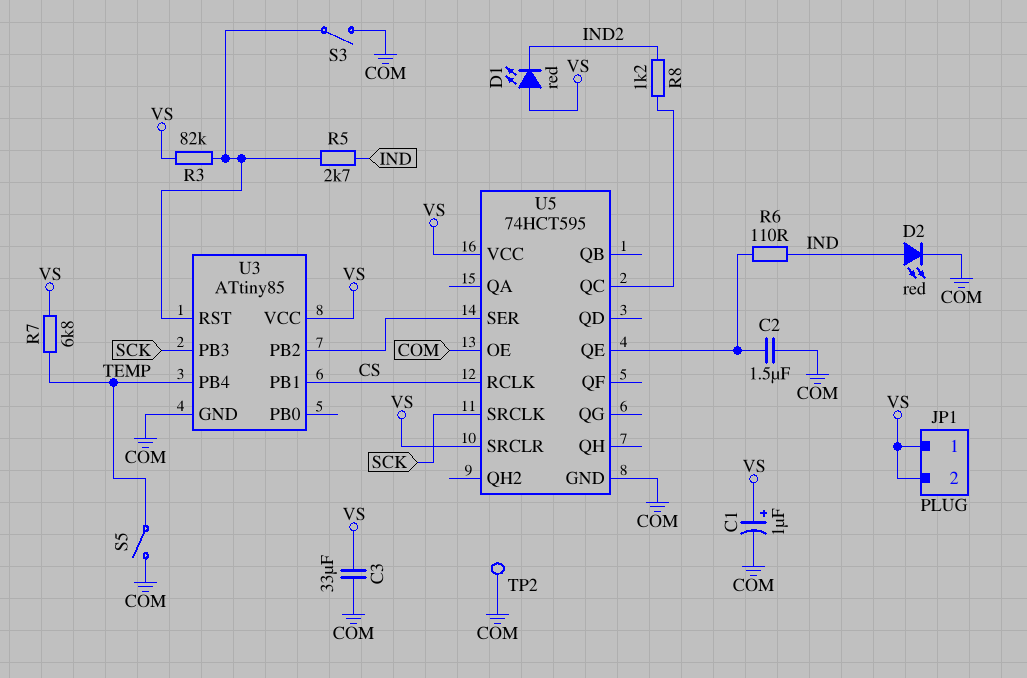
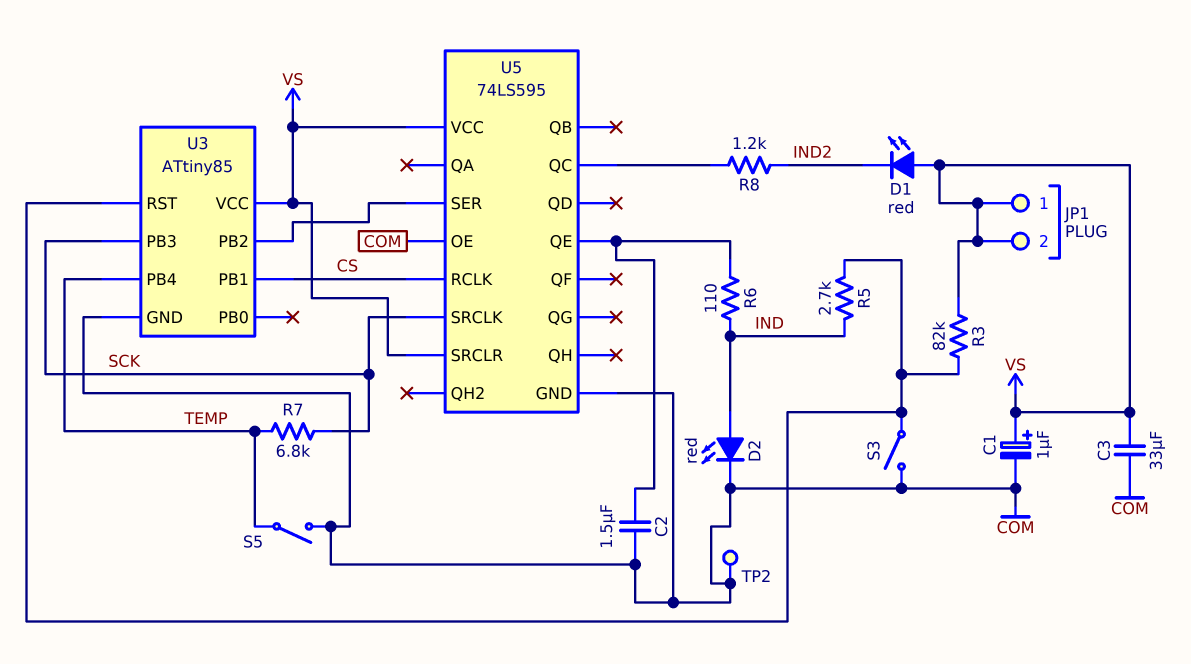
R7: 6.8k (TEMP, VS) -> 6.8k (SCK, TEMP)
U5: 74HCT595 -> 74LS595

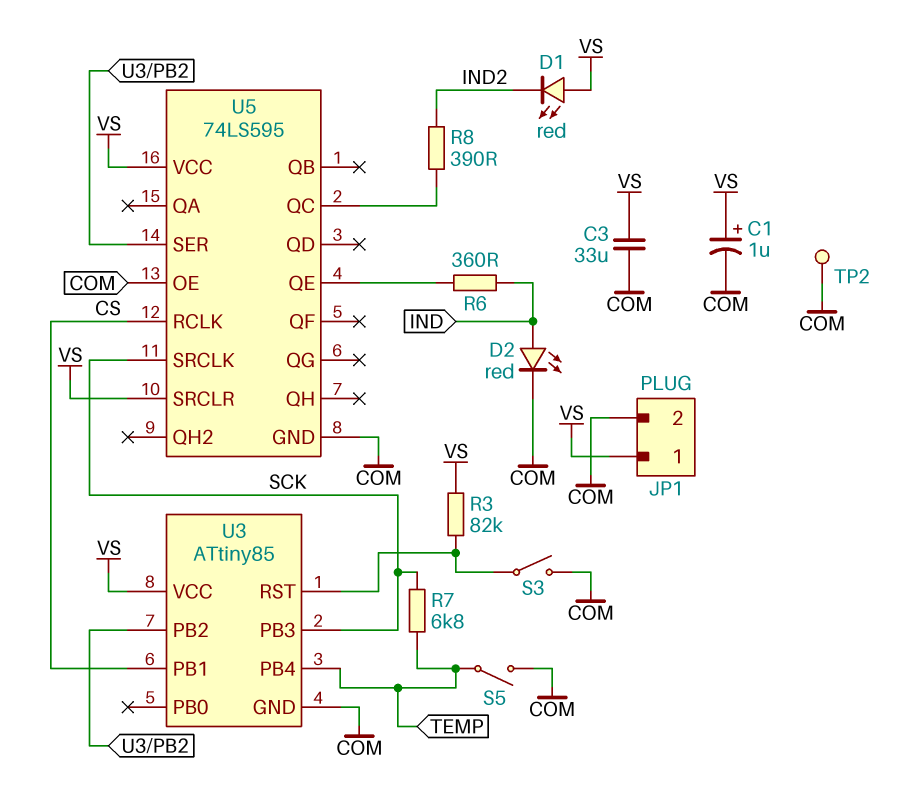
C2: 1.5uF (COM, U5/QE) -> none
JP1 pin 2: VS -> COM
R5: 2.7k (IND, U3/RST) -> none
R6: 110 (IND, U5/QE) -> 360 (IND, U5/QE)
R8: 1.2k (IND2, U5/QC) -> 390 (IND2, U5/QC)

